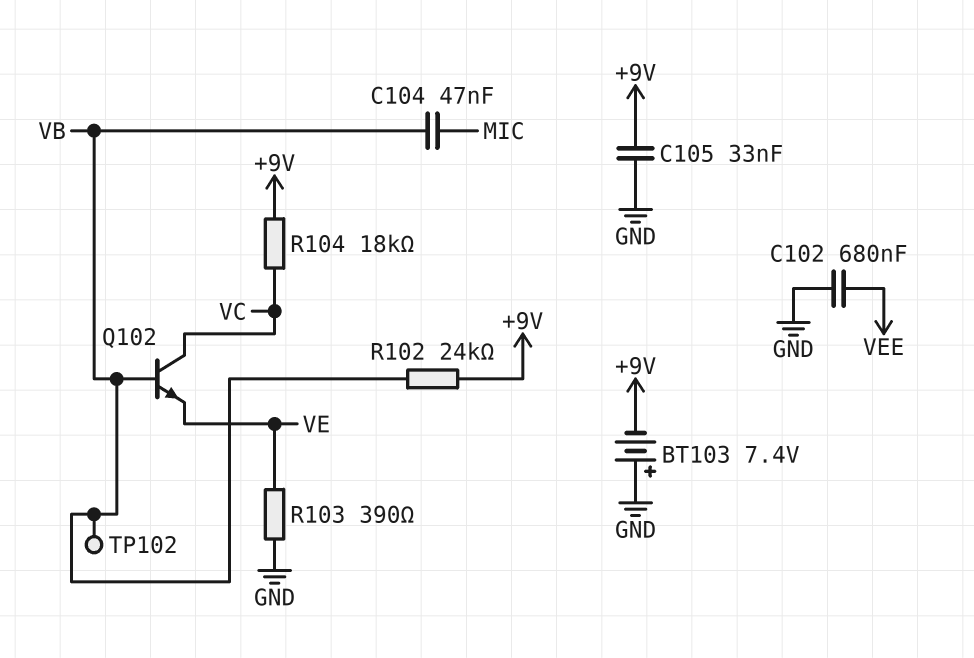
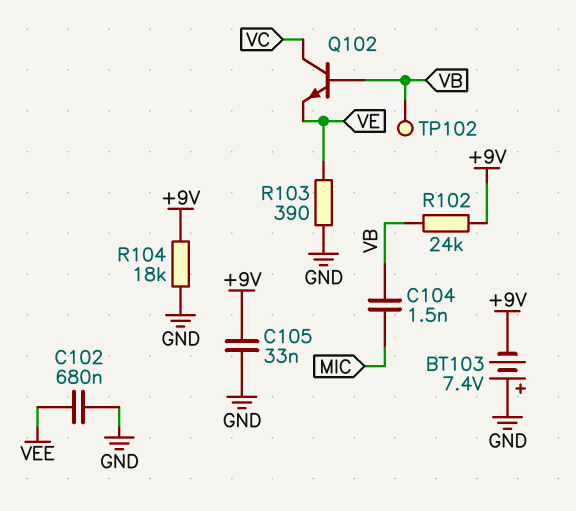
C104: 47nF (MIC, VB) -> 1.5nF (MIC, VB)
R104: 18k (+9V, VC) -> 18k (+9V, GND)

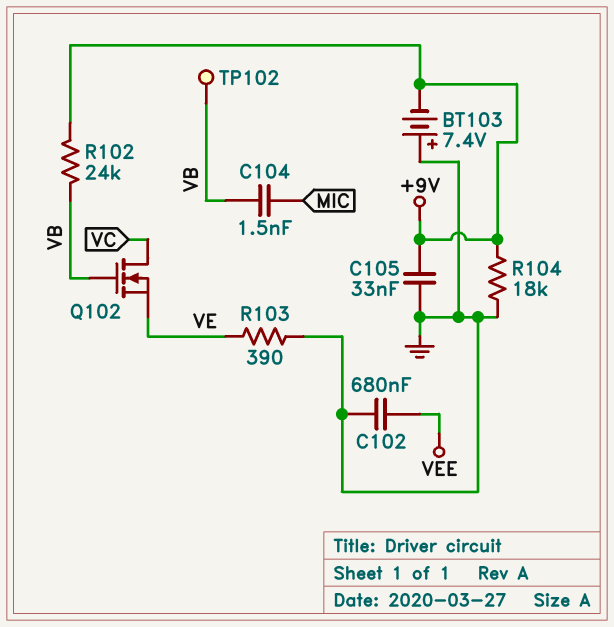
Q102: NPN (B VB, C VC, E VE) -> NMOS (G VB, D VC, S VE)

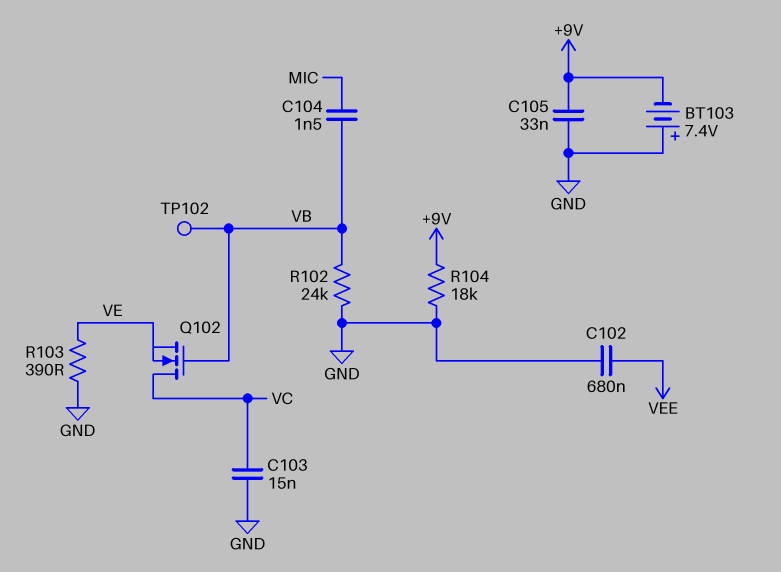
C103: none -> 15nF (GND, VC)
R102: 24k (+9V, VB) -> 24k (GND, VB)

